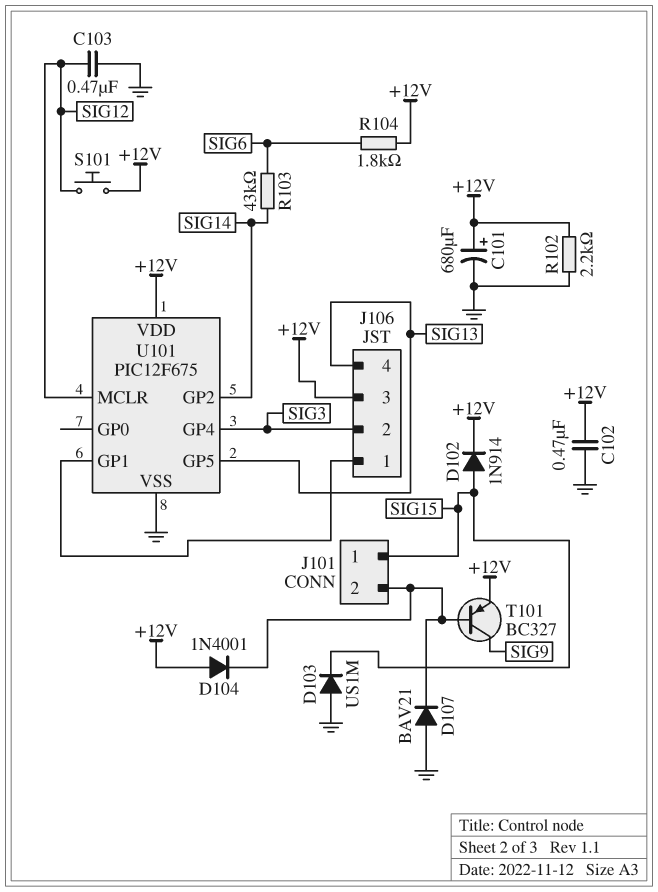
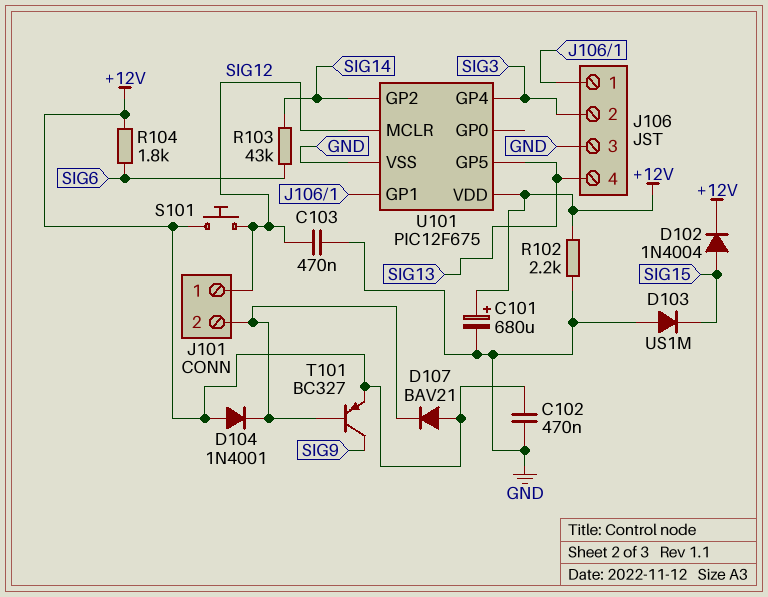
D102: diode 1N914 (A SIG15, K +12V) -> diode 1N4004 (A SIG15, K +12V)
D107: diode BAV21 (A GND, K J101/2) -> diode BAV21 (A +12V, K J101/2)
J101 pin 1: SIG15 -> SIG12
J106 pin 3: +12V -> GND

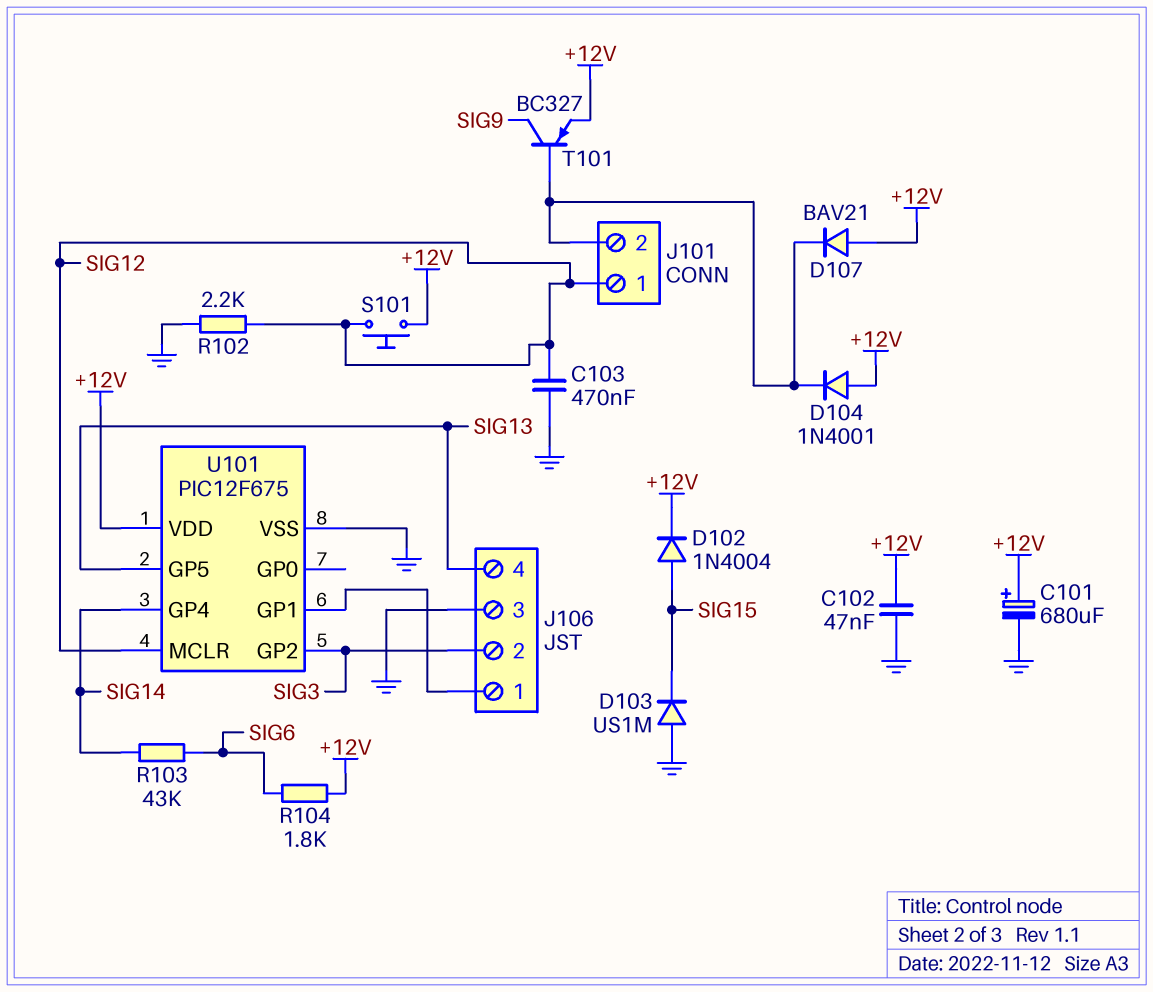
C102: 470nF (+12V, GND) -> 47nF (+12V, GND)
R102: 2.2k (+12V, GND) -> 2.2k (GND, SIG12)
U101 pin GP2: SIG14 -> SIG3
U101 pin GP4: SIG3 -> SIG14

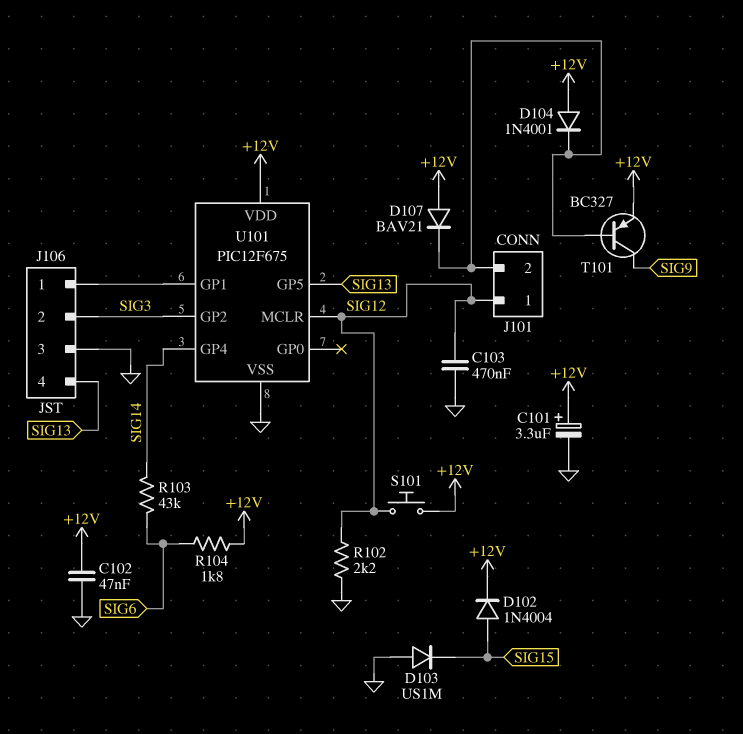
C101: 680uF (plus +12V, minus GND) -> 3.3uF (plus +12V, minus GND)

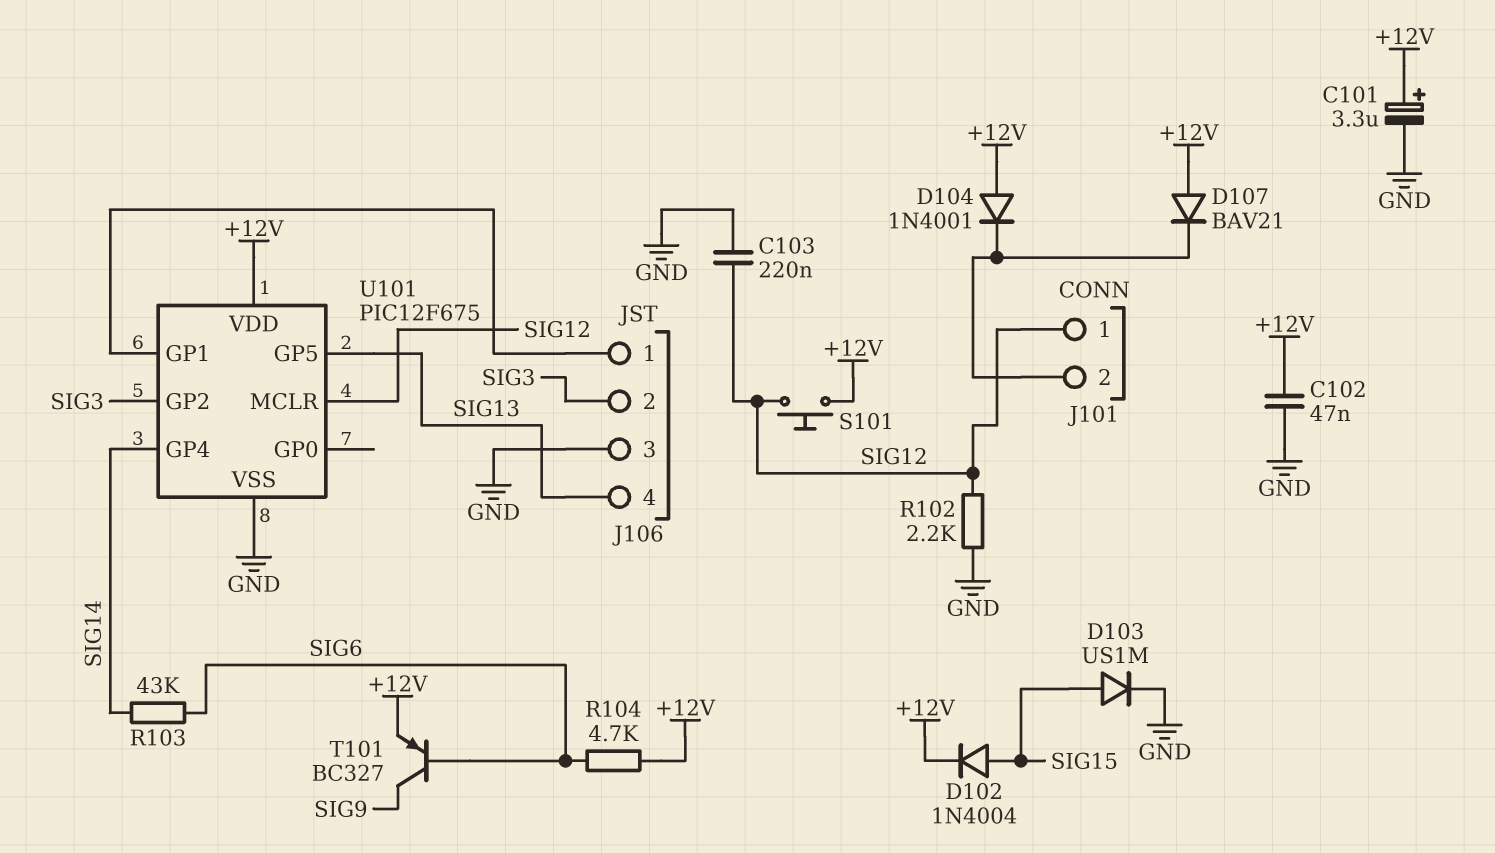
C103: 470nF (GND, SIG12) -> 220nF (GND, SIG12)
D103: diode US1M (A GND, K SIG15) -> diode US1M (A SIG15, K GND)
R104: 1.8k (+12V, SIG6) -> 4.7k (+12V, SIG6)
T101: PNP BC327 (B J101/2, C SIG9, E +12V) -> PNP BC327 (B SIG6, C SIG9, E +12V)

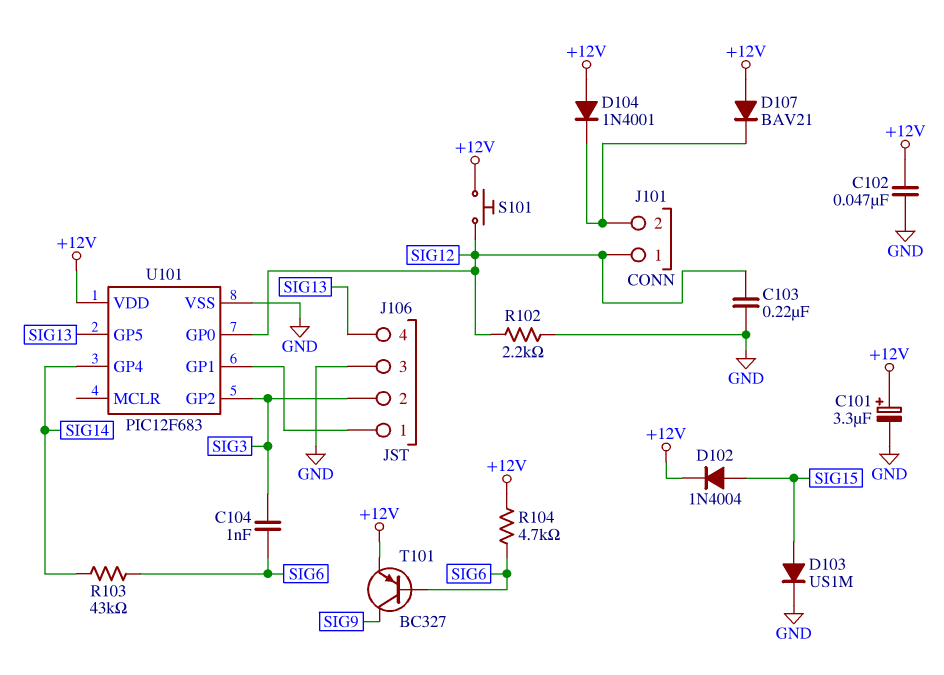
C104: none -> 1nF (SIG3, SIG6)
U101: PIC12F675 -> PIC12F683
U101 pin GP0: none -> SIG12
U101 pin MCLR: SIG12 -> none

